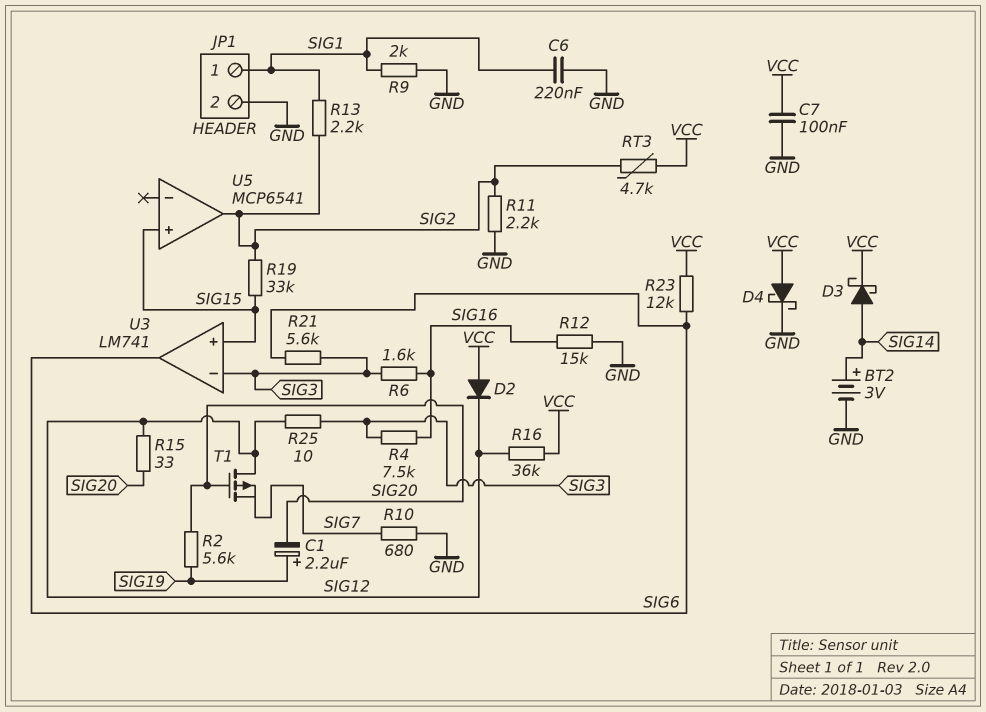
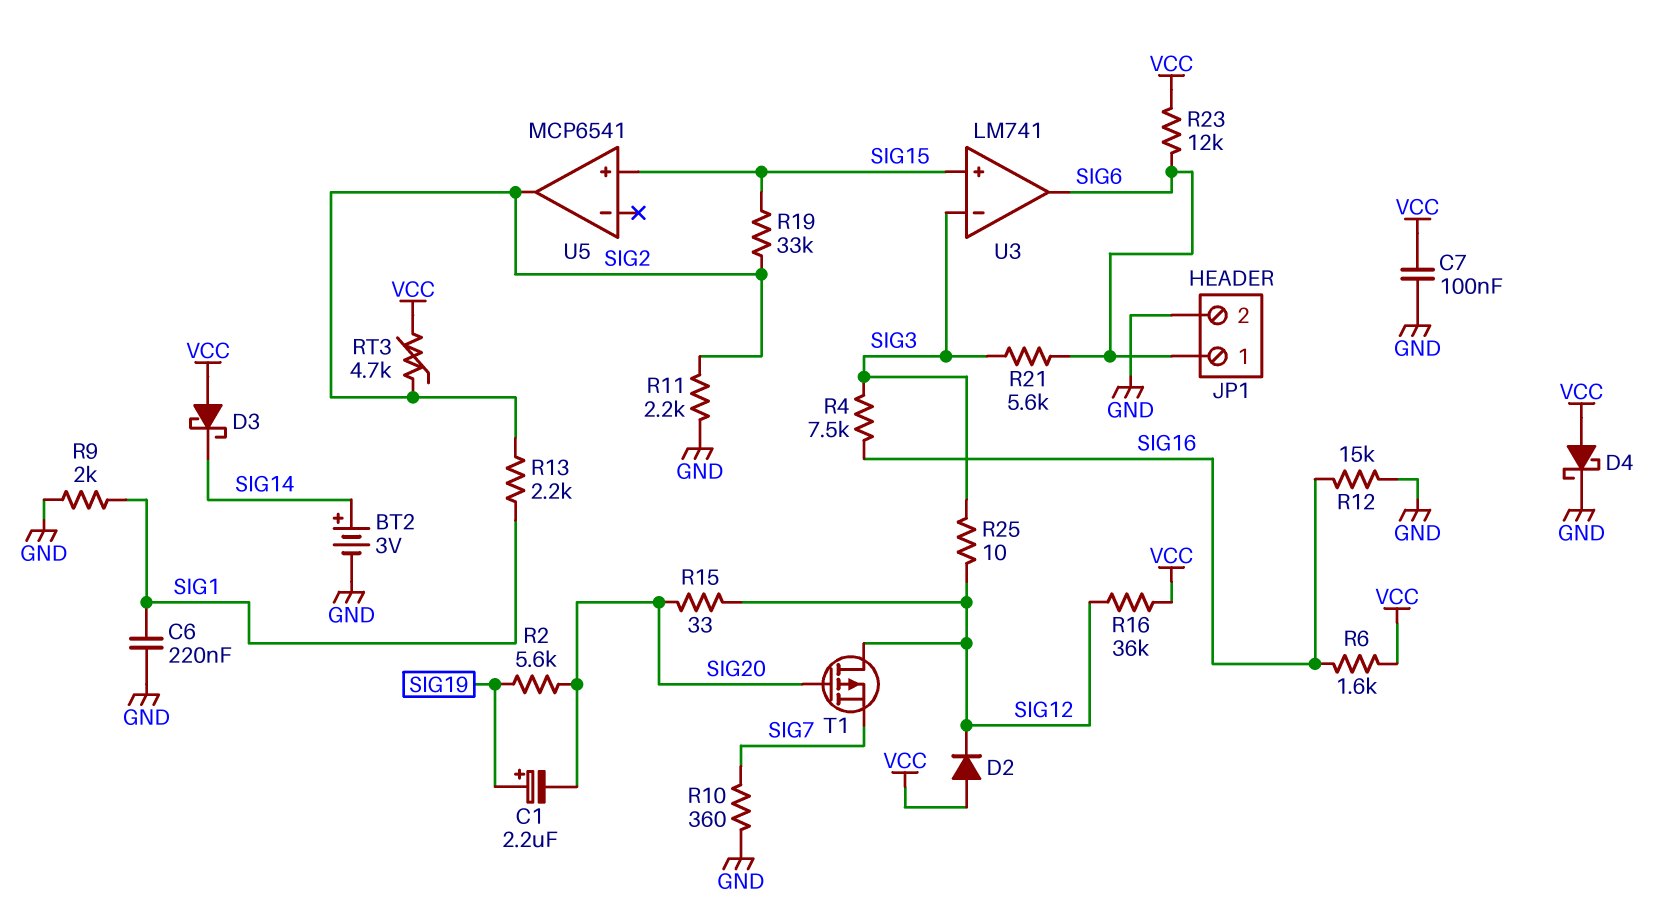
D3: schottky (A SIG14, K VCC) -> schottky (A VCC, K SIG14)
JP1 pin 1: SIG1 -> SIG6
R6: 1.6k (SIG3, SIG16) -> 1.6k (SIG16, VCC)
R10: 680 (GND, SIG7) -> 360 (GND, SIG7)

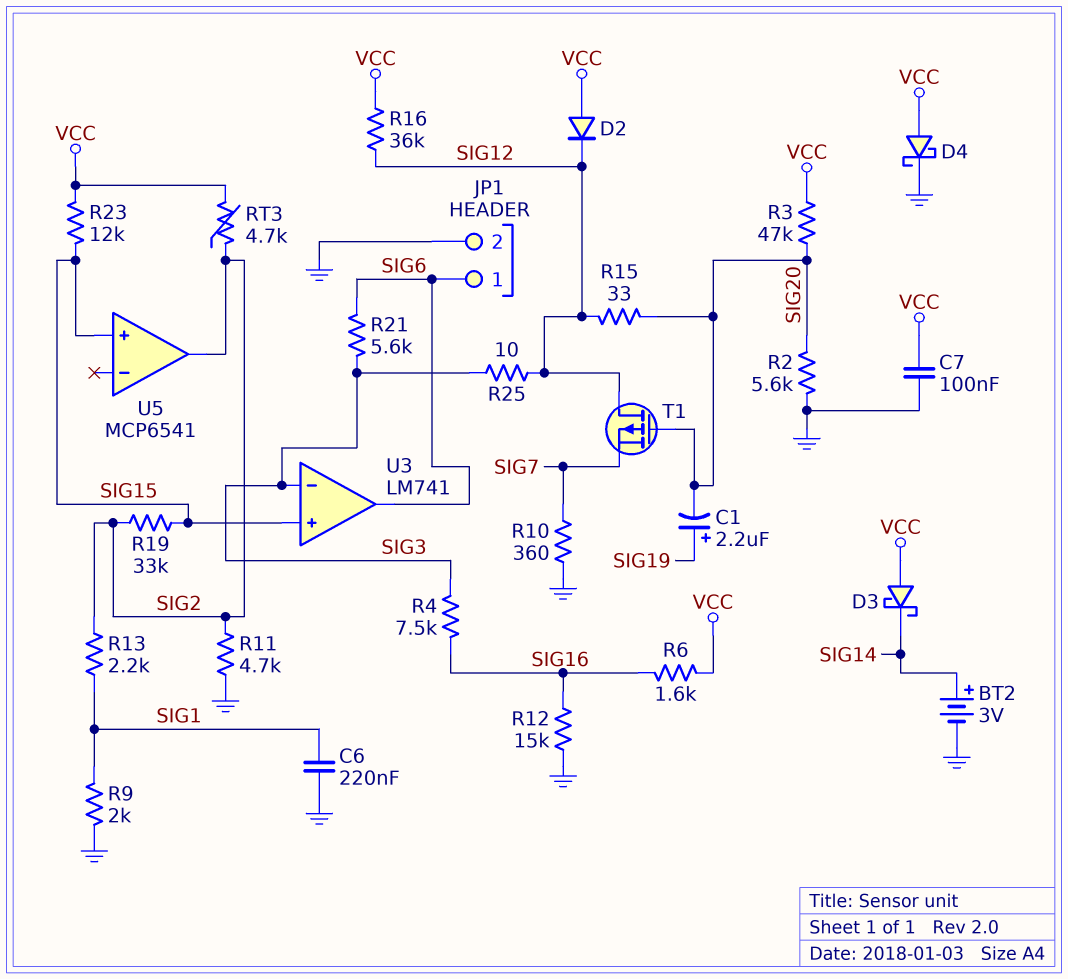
R2: 5.6k (SIG19, SIG20) -> 5.6k (GND, SIG20)
R3: none -> 47k (SIG20, VCC)
R11: 2.2k (GND, SIG2) -> 4.7k (GND, SIG2)
R23: 12k (SIG6, VCC) -> 12k (SIG15, VCC)

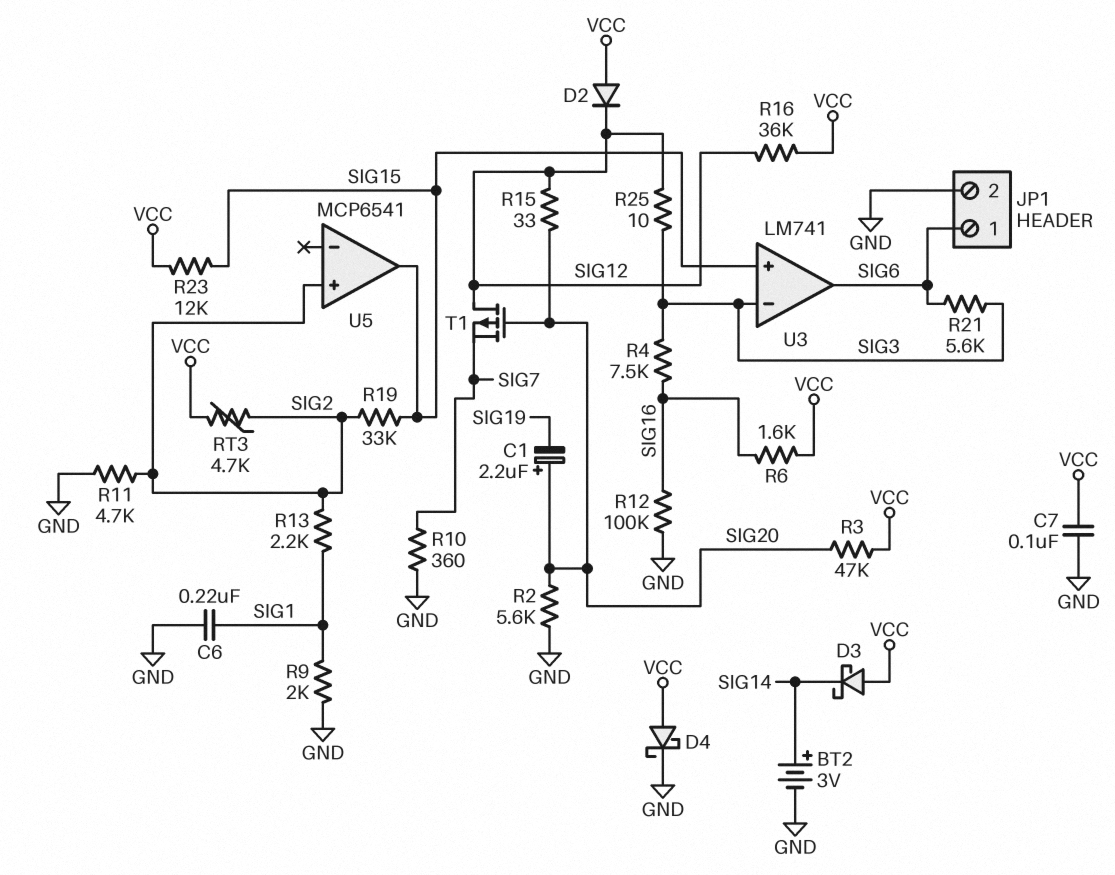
C1: 2.2uF (plus SIG19, minus SIG20) -> 2.2uF (plus SIG20, minus SIG19)
R12: 15k (GND, SIG16) -> 100k (GND, SIG16)
U5 pin in+: SIG15 -> SIG2
U5 pin out: SIG2 -> SIG15

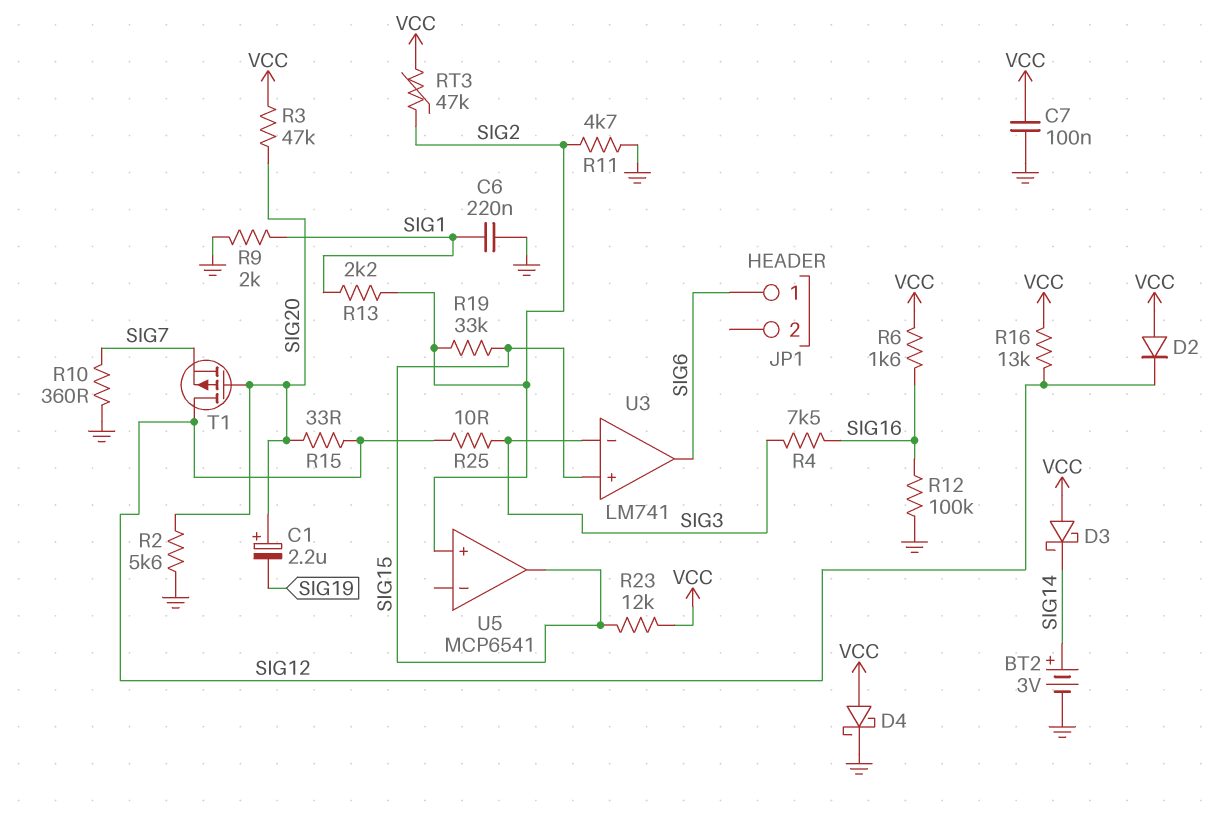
JP1 pin 2: GND -> none
R16: 36k (SIG12, VCC) -> 13k (SIG12, VCC)
R21: 5.6k (SIG3, SIG6) -> none
RT3: 4.7k (SIG2, VCC) -> 47k (SIG2, VCC)

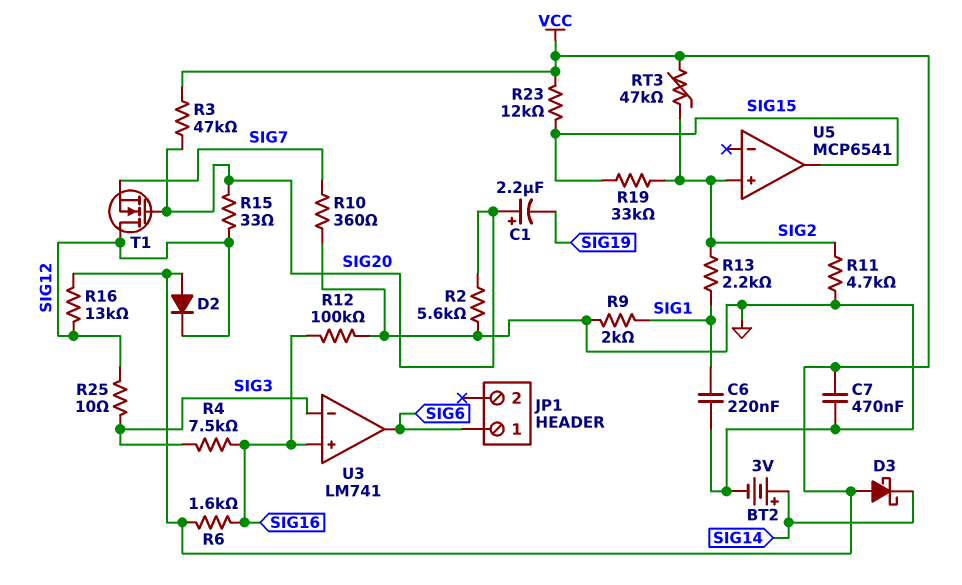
C7: 100nF (GND, VCC) -> 470nF (GND, VCC)
D4: schottky (A VCC, K GND) -> none
T1: PMOS (G SIG20, D SIG12, S SIG7) -> NMOS (G SIG20, D SIG12, S SIG7)
U3 pin in+: SIG15 -> SIG16

